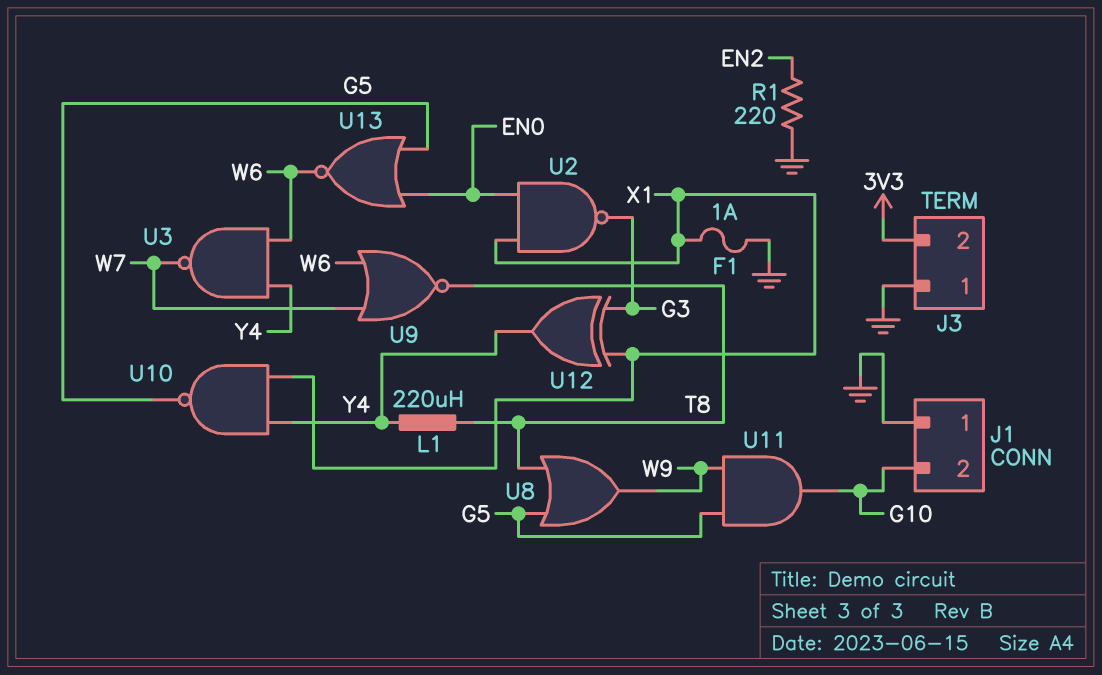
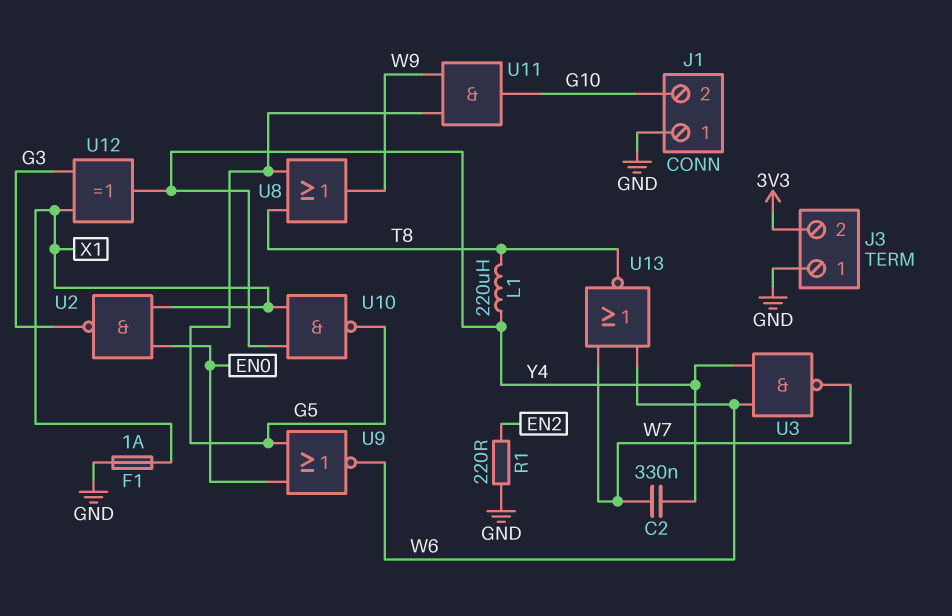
C2: none -> 330nF (W7, Y4)
U9: NOR (in W6, in W7, out T8) -> NOR (in EN0, in G5, out W6)
U13: NOR (in EN0, in G5, out W6) -> NOR (in W6, in W7, out T8)

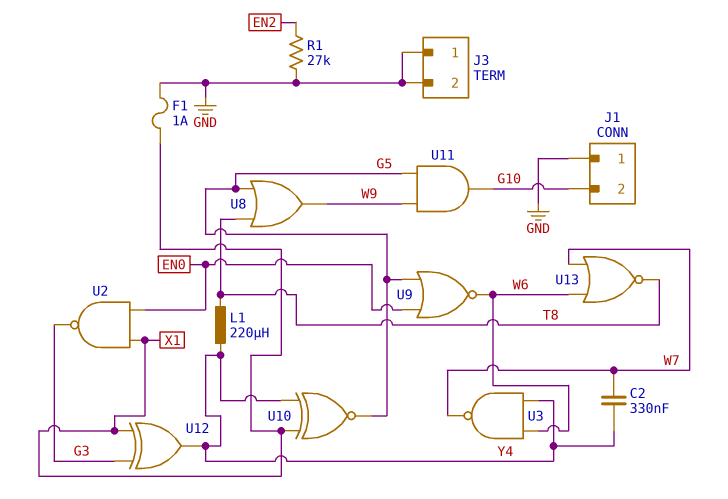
J3 pin 2: 3V3 -> GND
R1: 220 (EN2, GND) -> 27k (EN2, GND)
U10: NAND (in X1, in Y4, out G5) -> XNOR (in X1, in Y4, out G5)

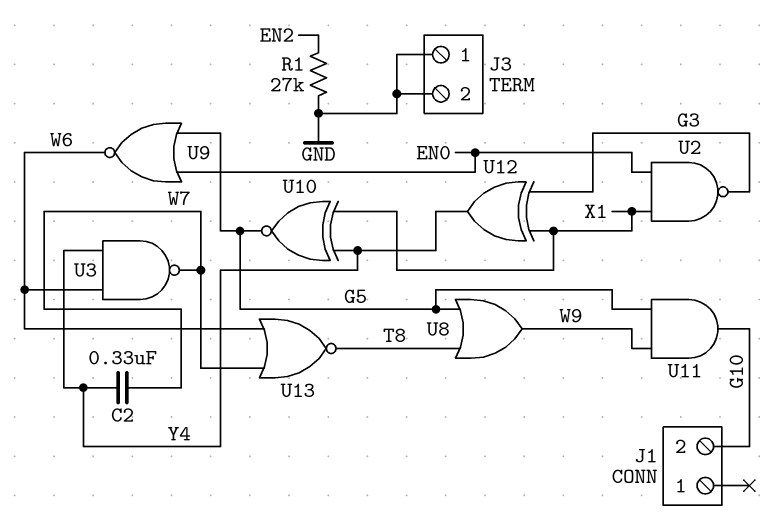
F1: 1A (GND, X1) -> none
J1 pin 1: GND -> none
L1: 220uH (T8, Y4) -> none

